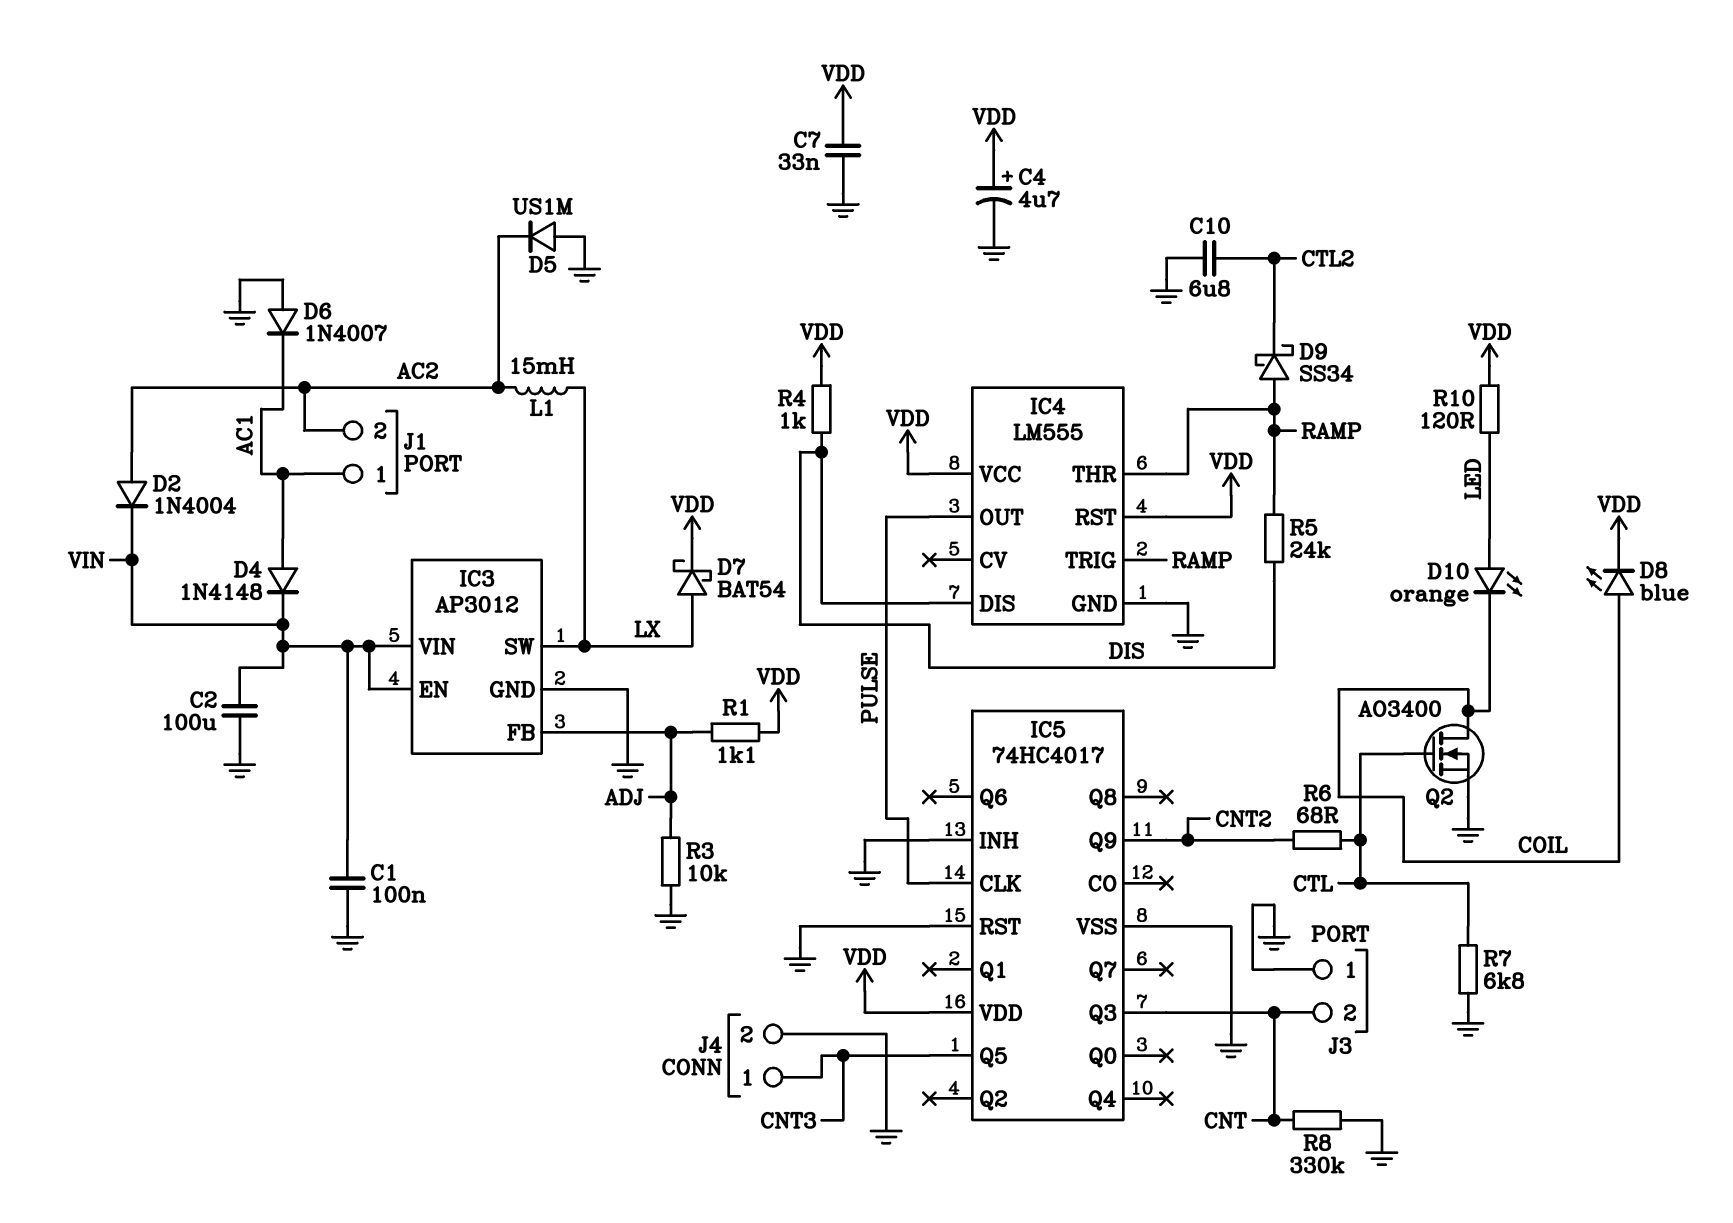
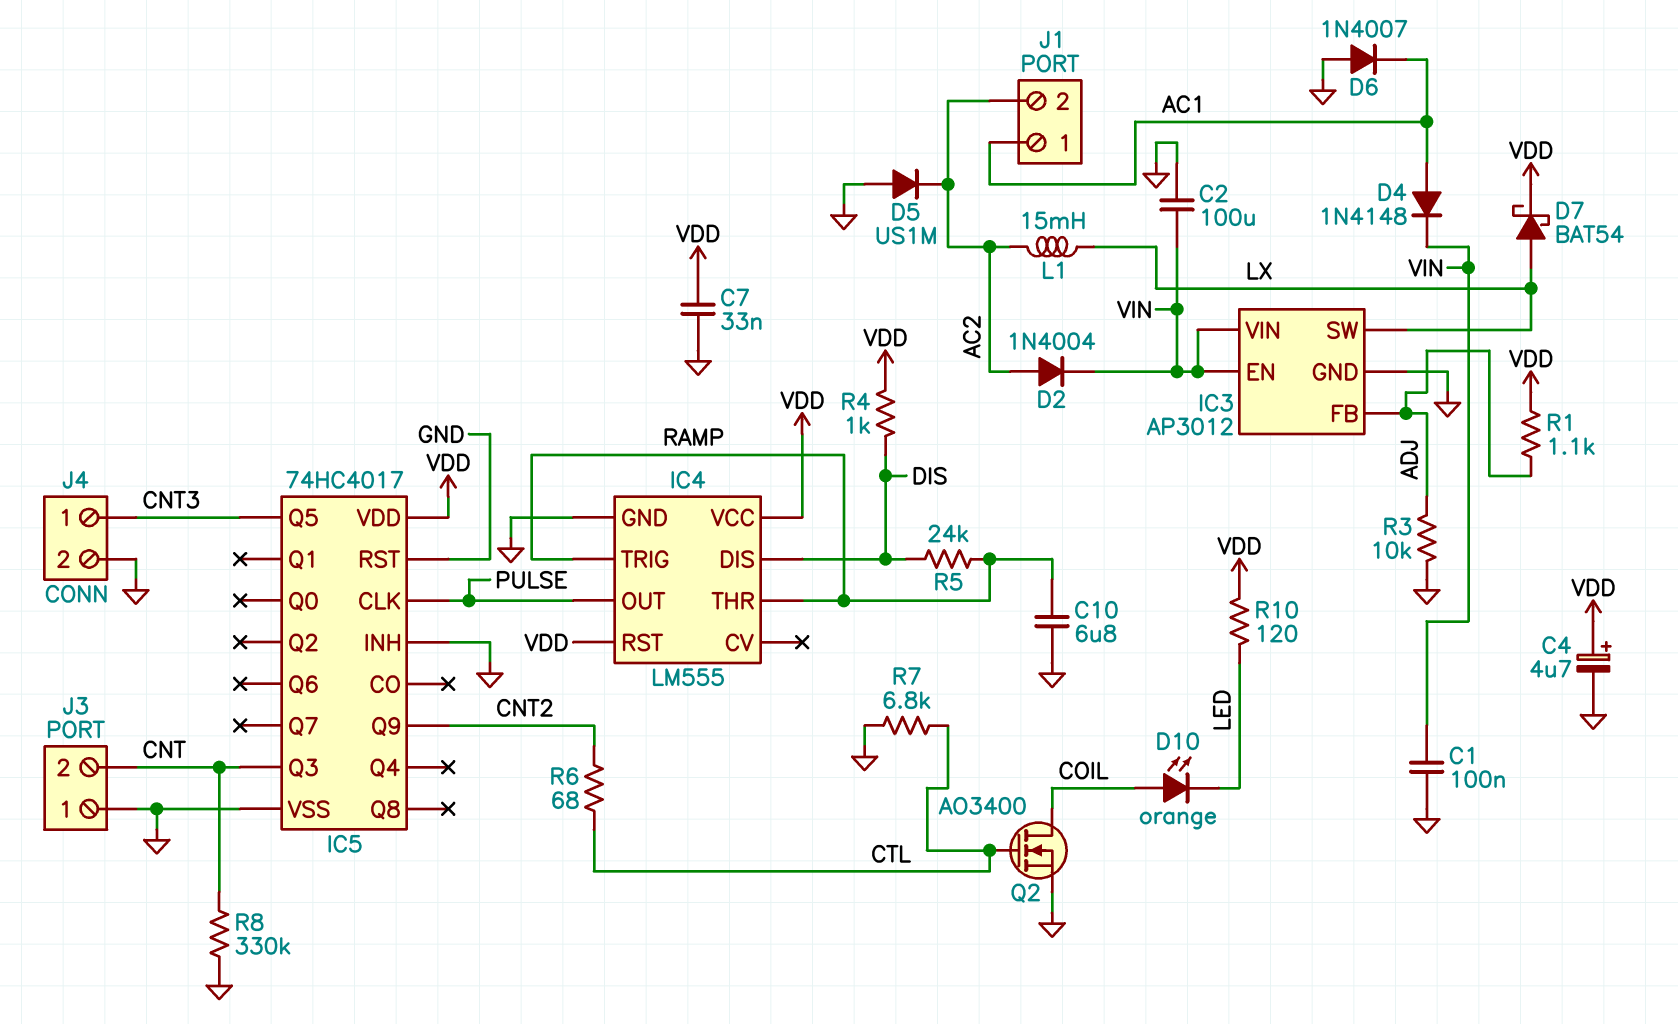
C10: 6.8uF (CTL2, GND) -> 6.8uF (GND, RAMP)
D8: LED blue (A COIL, K VDD) -> none
D9: schottky SS34 (A RAMP, K CTL2) -> none
D10: LED orange (A LED, K COIL) -> LED orange (A COIL, K LED)

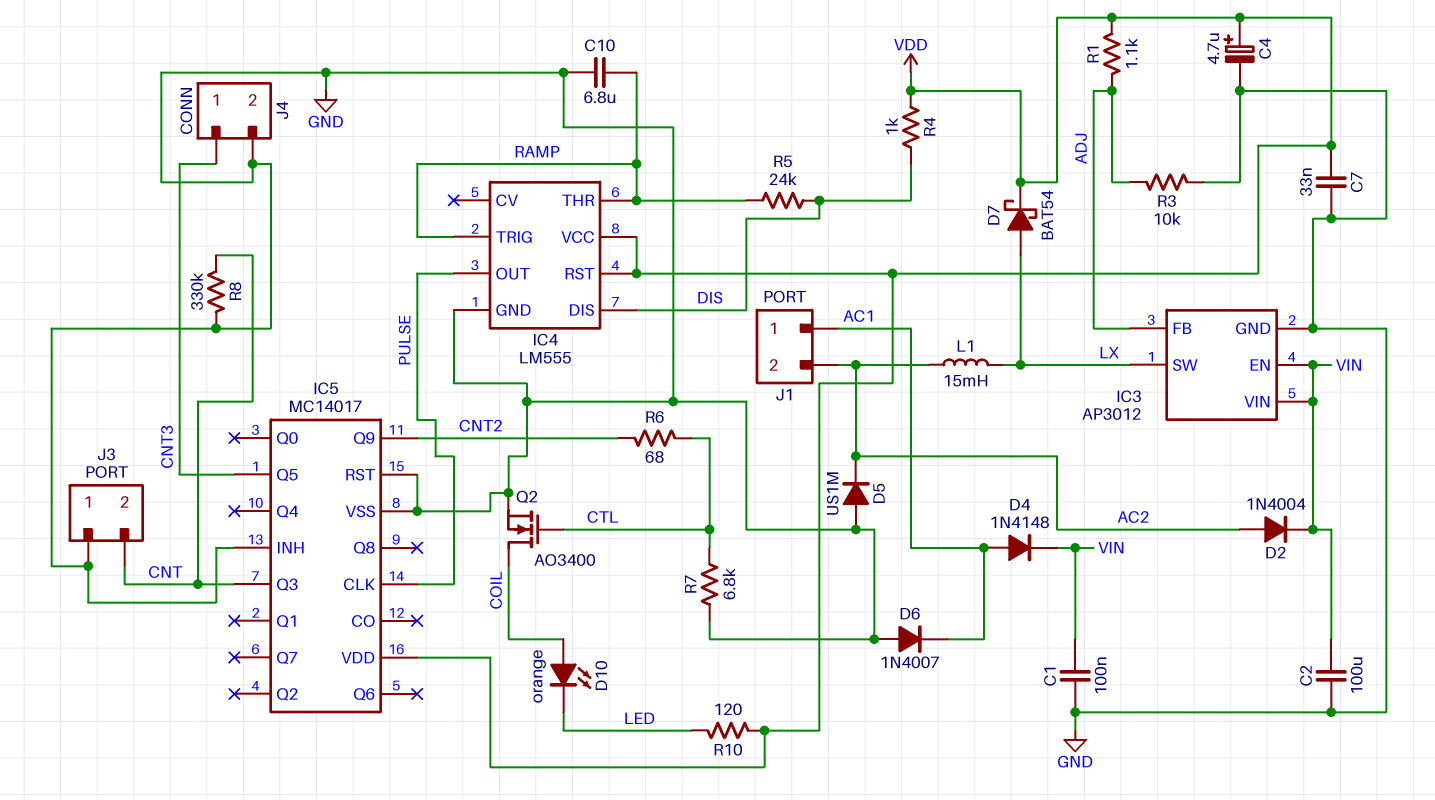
IC5: 74HC4017 -> MC14017

